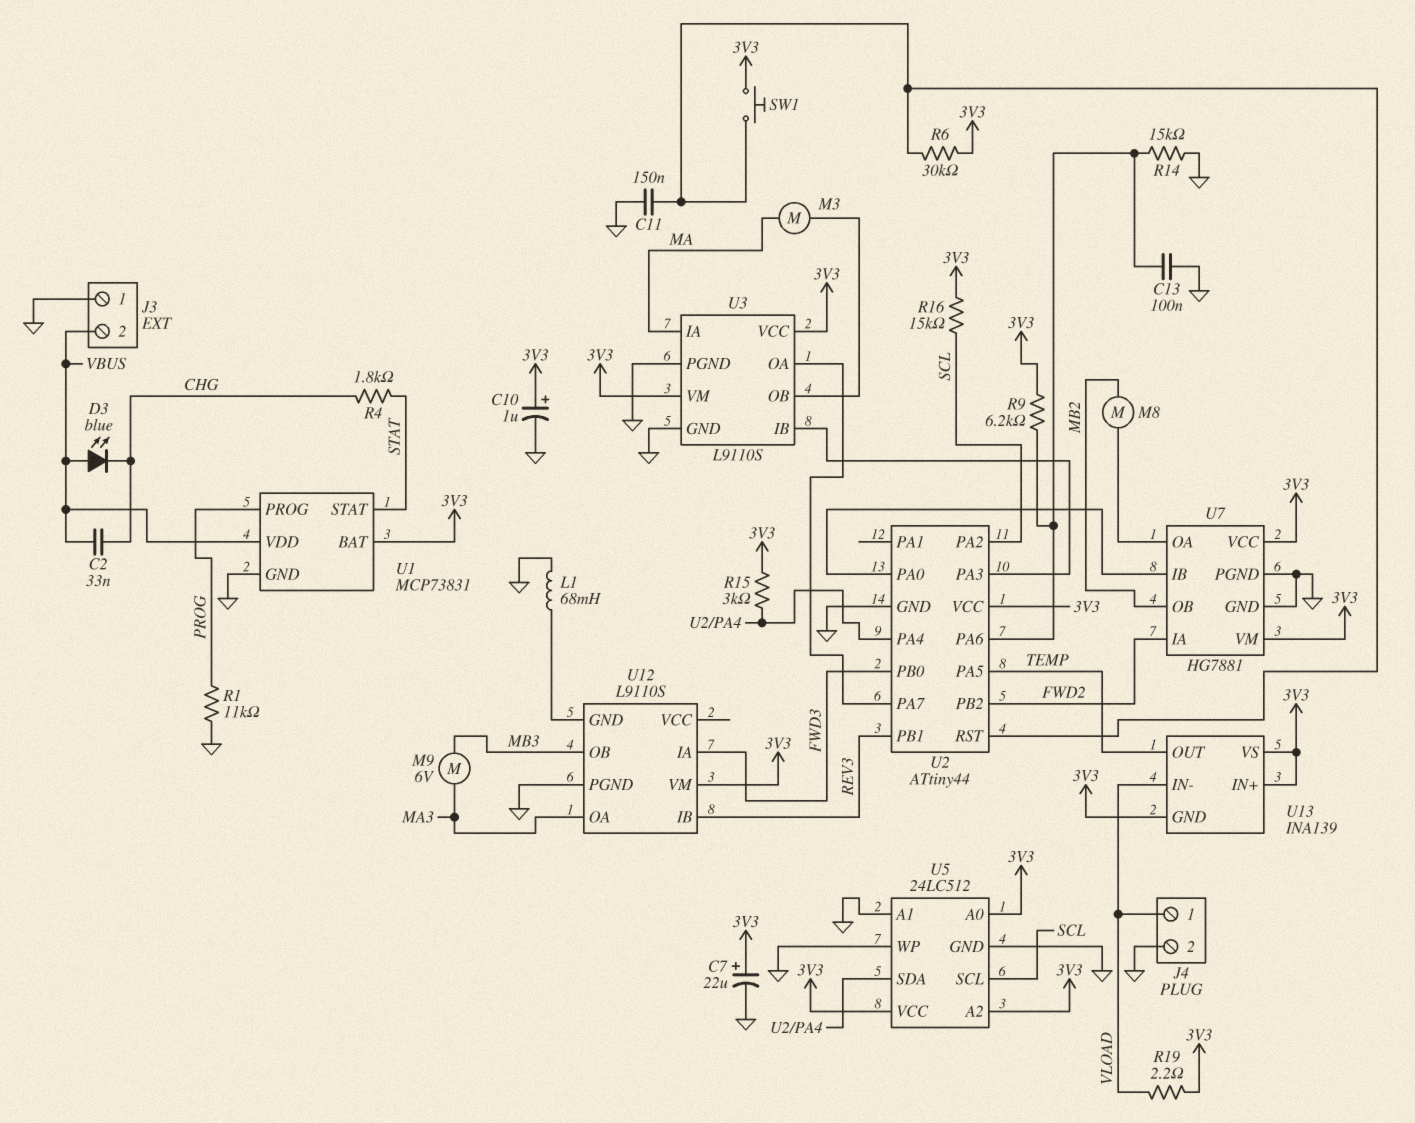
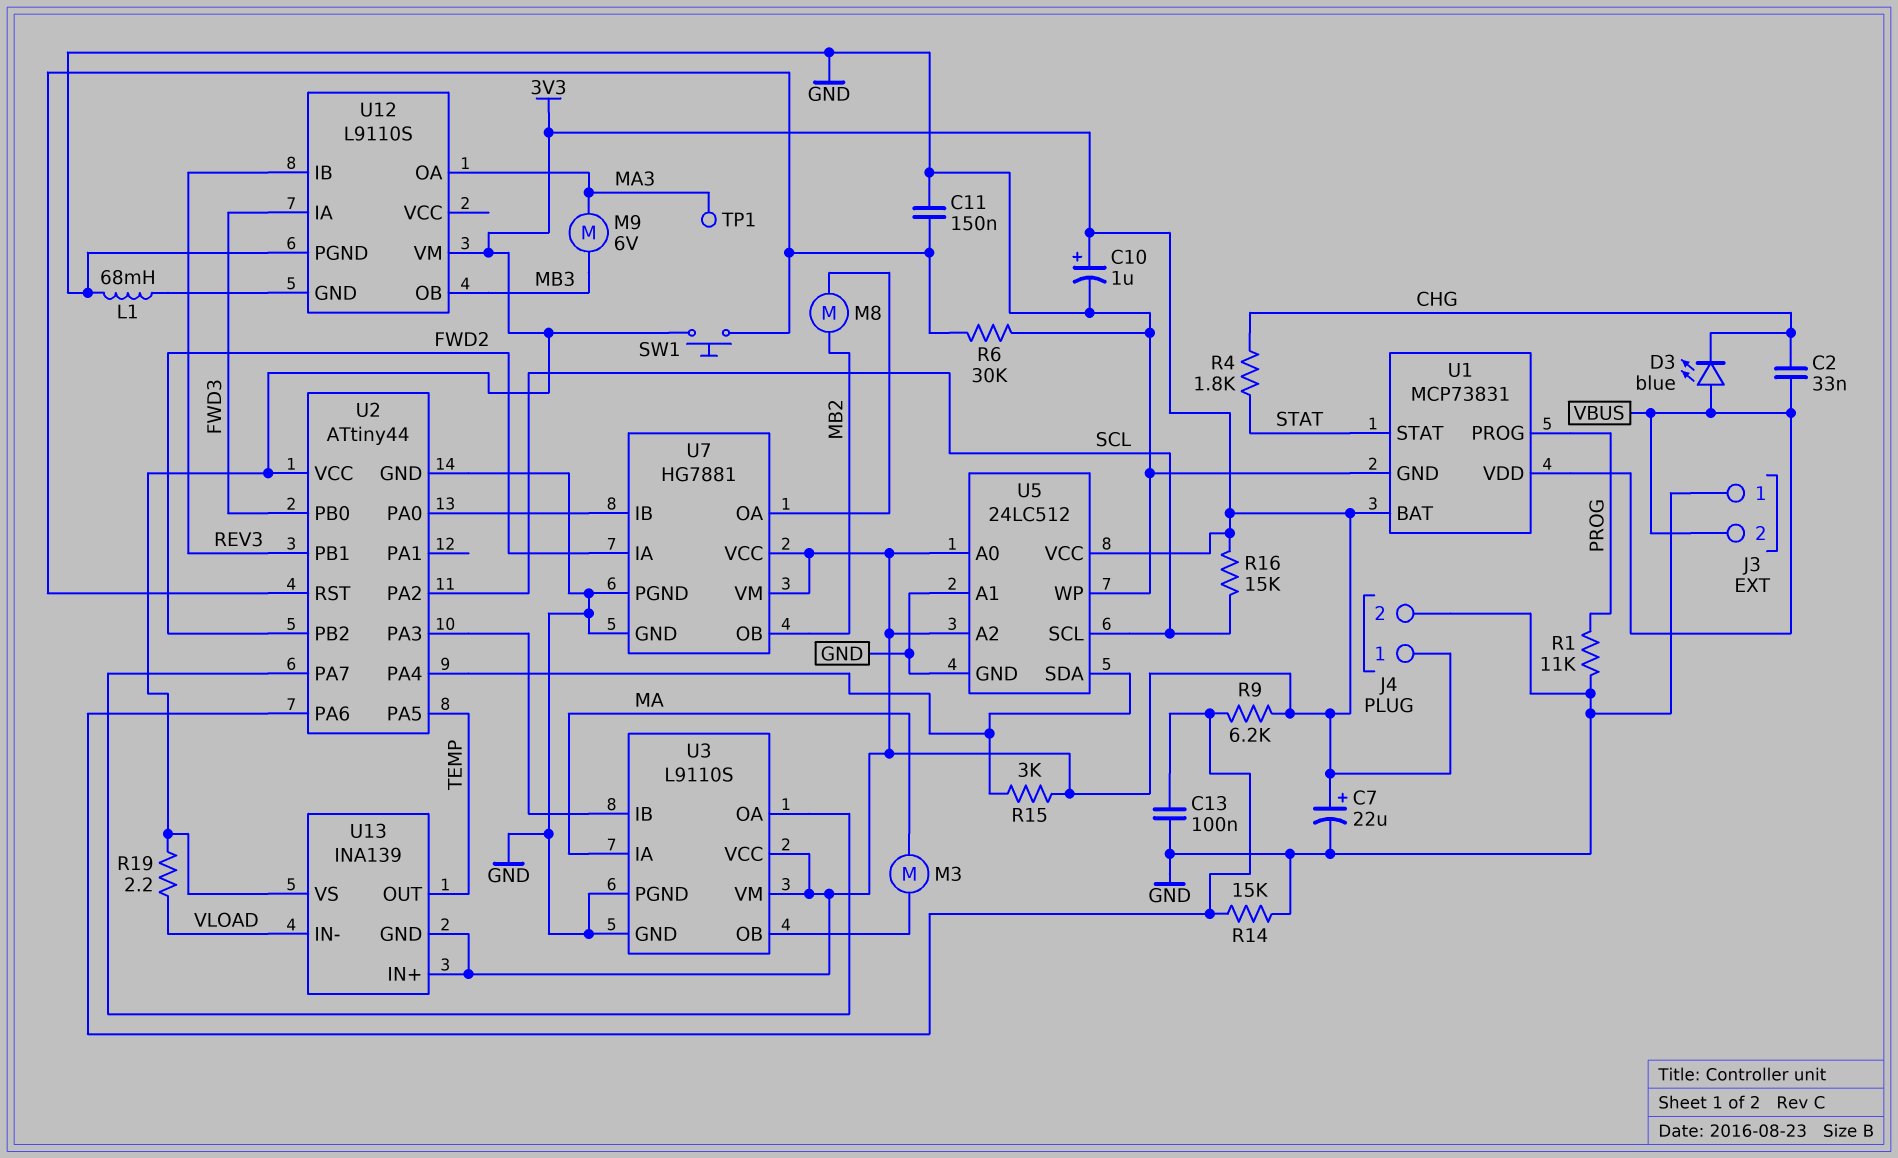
J4 pin 1: VLOAD -> 3V3
R6: 30k (3V3, U2/RST) -> 30k (GND, U2/RST)
TP1: none -> test point (MA3)

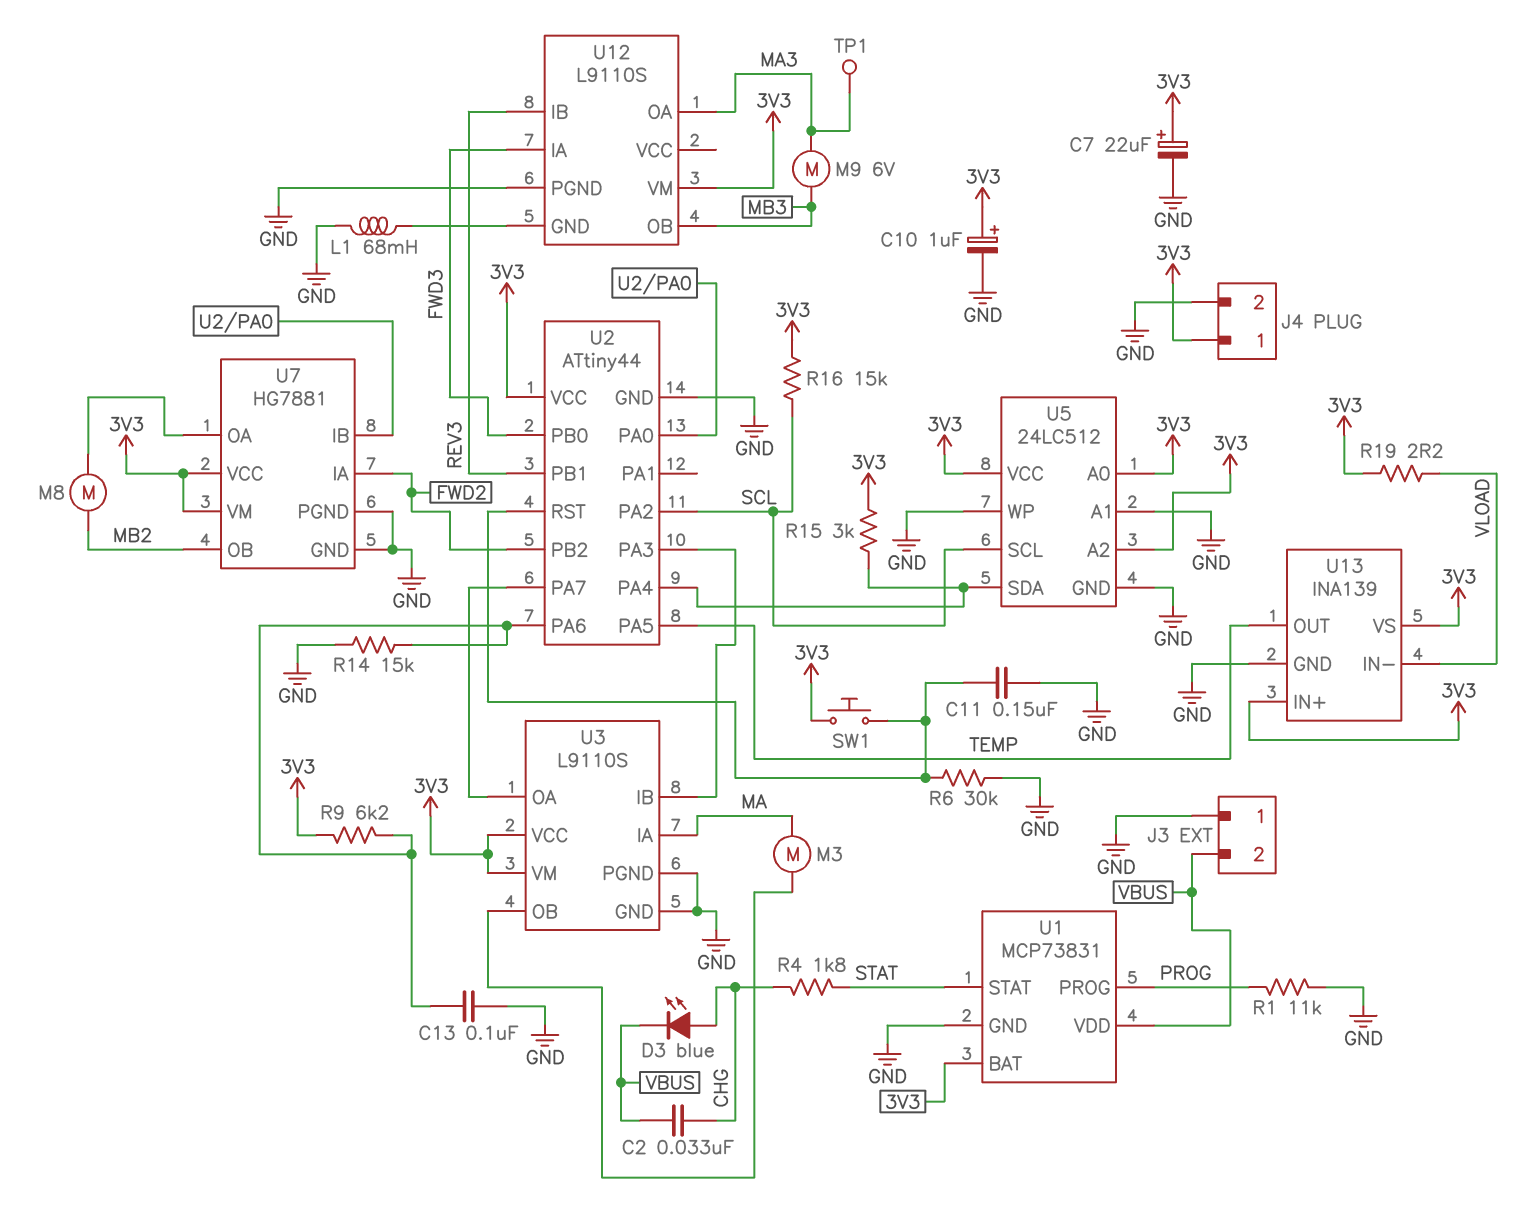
D3: LED blue (A VBUS, K CHG) -> LED blue (A CHG, K VBUS)
U13 pin GND: 3V3 -> GND

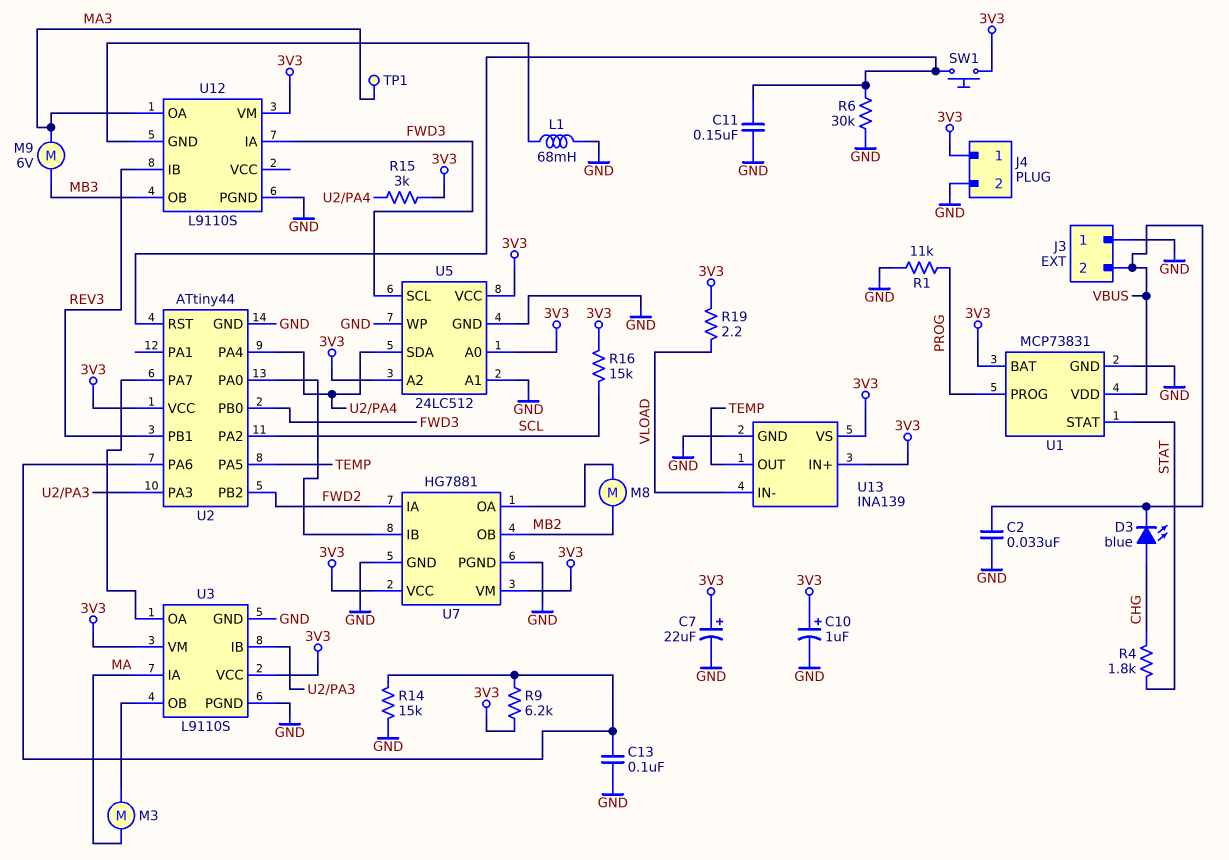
C2: 33nF (CHG, VBUS) -> 33nF (GND, VBUS)
U5 pin SCL: SCL -> FWD3

